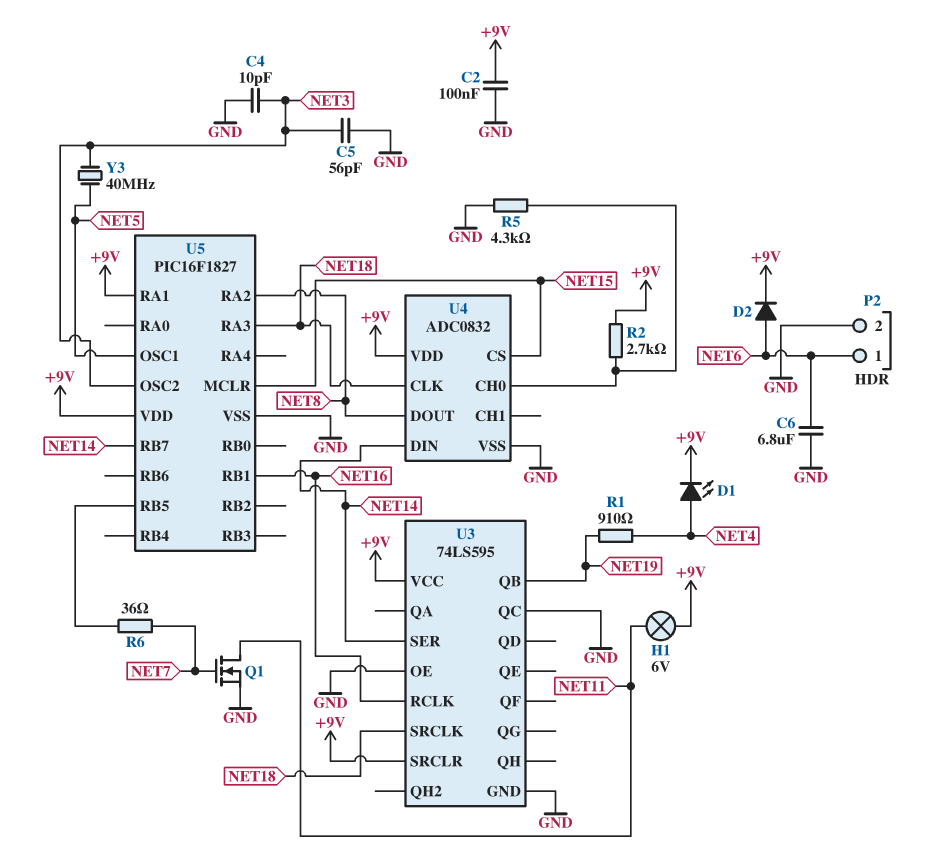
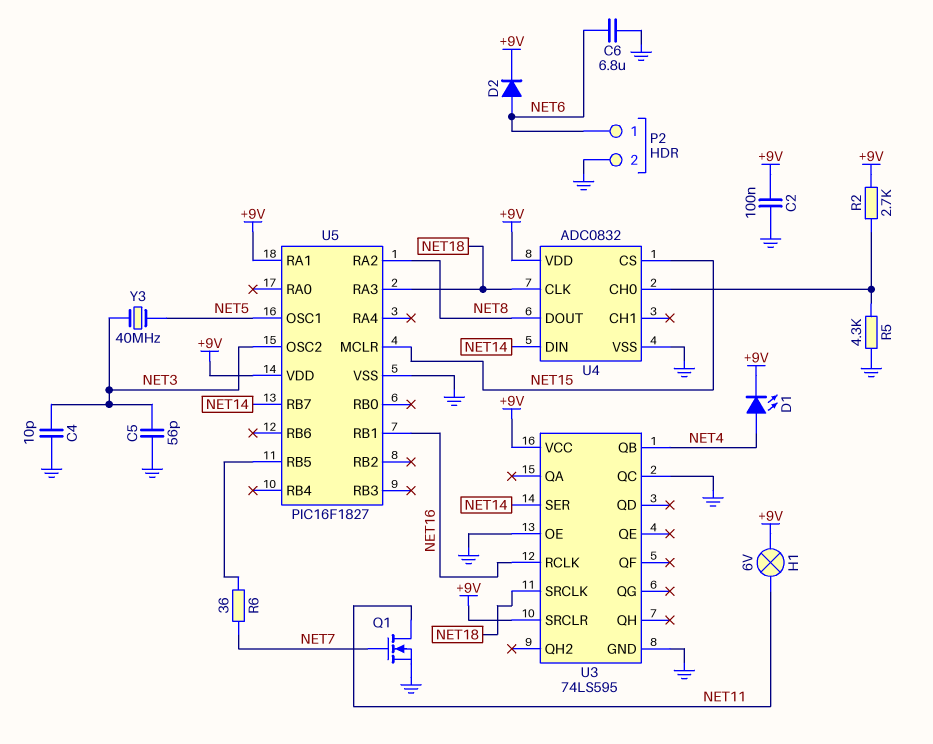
R1: 910 (NET4, NET19) -> none
U3 pin QB: NET19 -> NET4

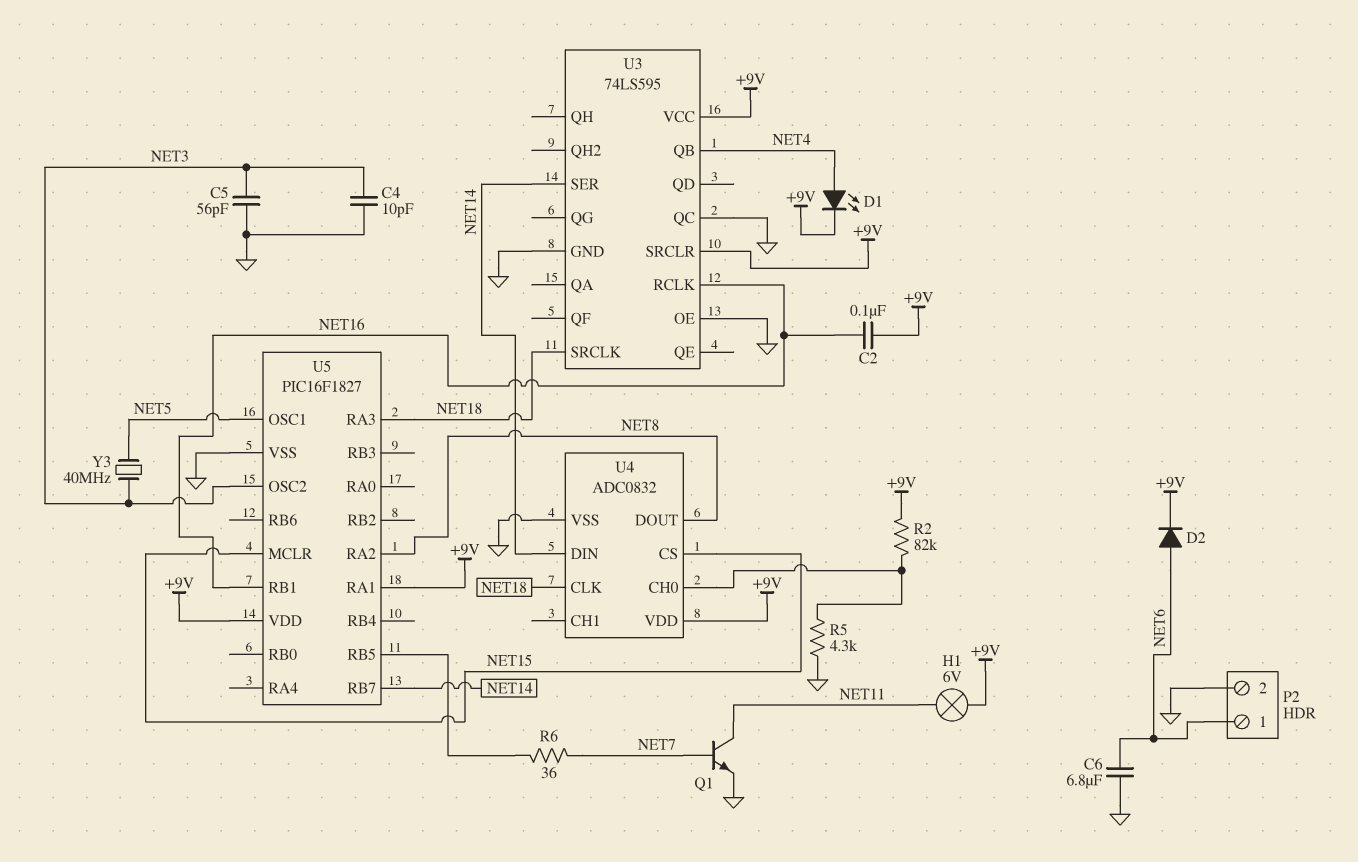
C2: 100nF (+9V, GND) -> 100nF (+9V, NET16)
Q1: NMOS (G NET7, D NET11, S GND) -> NPN (B NET7, C NET11, E GND)
R2: 2.7k (+9V, U4/CH0) -> 82k (+9V, U4/CH0)

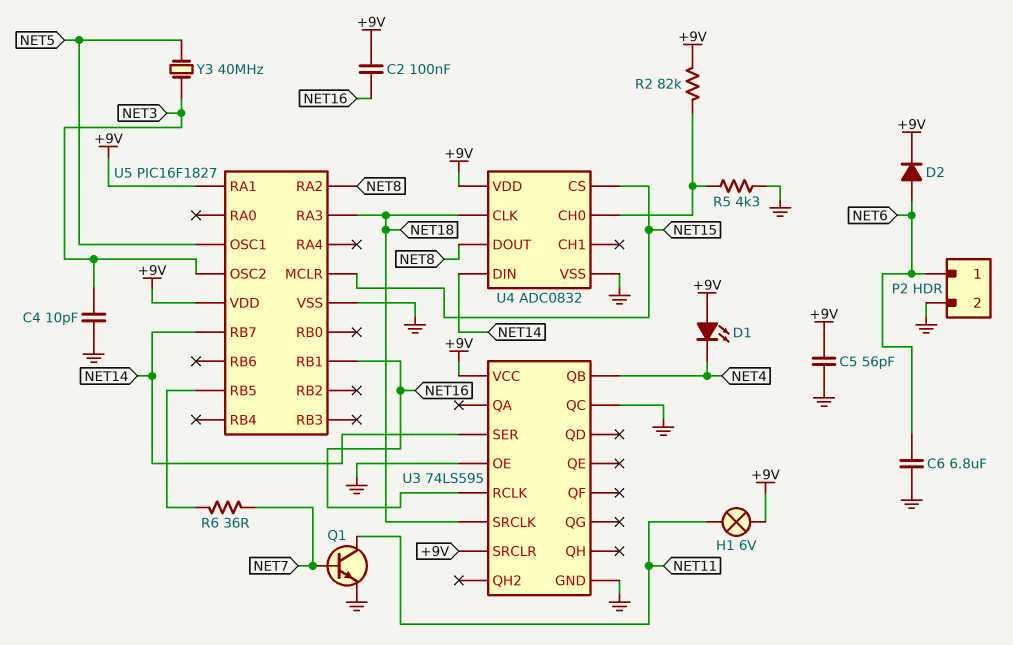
C5: 56pF (GND, NET3) -> 56pF (+9V, GND)
D1: LED (A NET4, K +9V) -> LED (A +9V, K NET4)

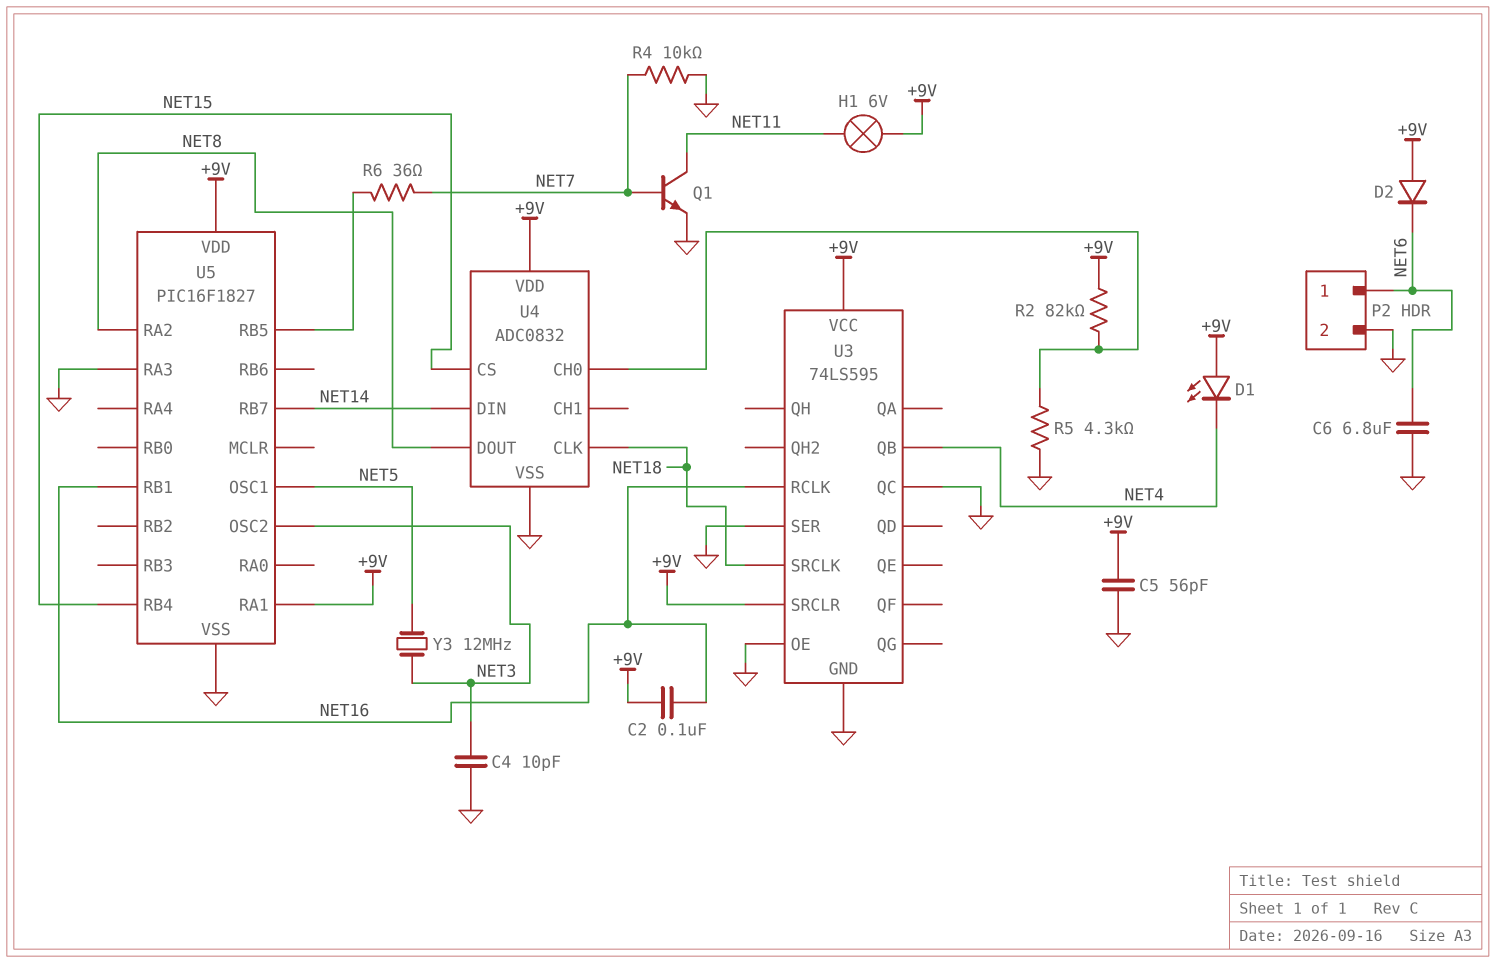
D2: diode (A NET6, K +9V) -> diode (A +9V, K NET6)
R4: none -> 10k (GND, NET7)
U3 pin SER: NET14 -> GND
U5 pin MCLR: NET15 -> none
U5 pin RA3: NET18 -> GND
U5 pin RB4: none -> NET15
Y3: 40MHz (NET3, NET5) -> 12MHz (NET3, NET5)

